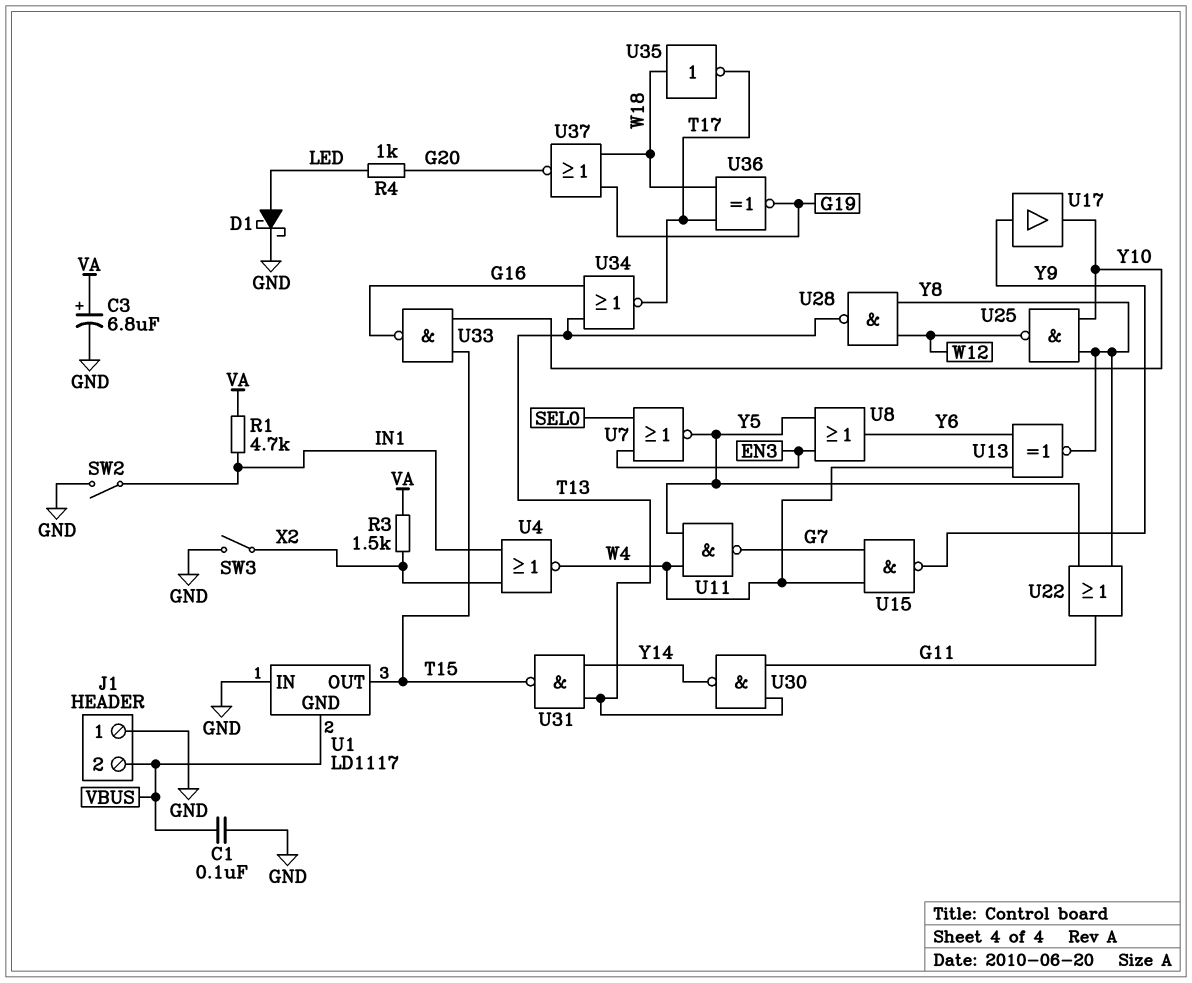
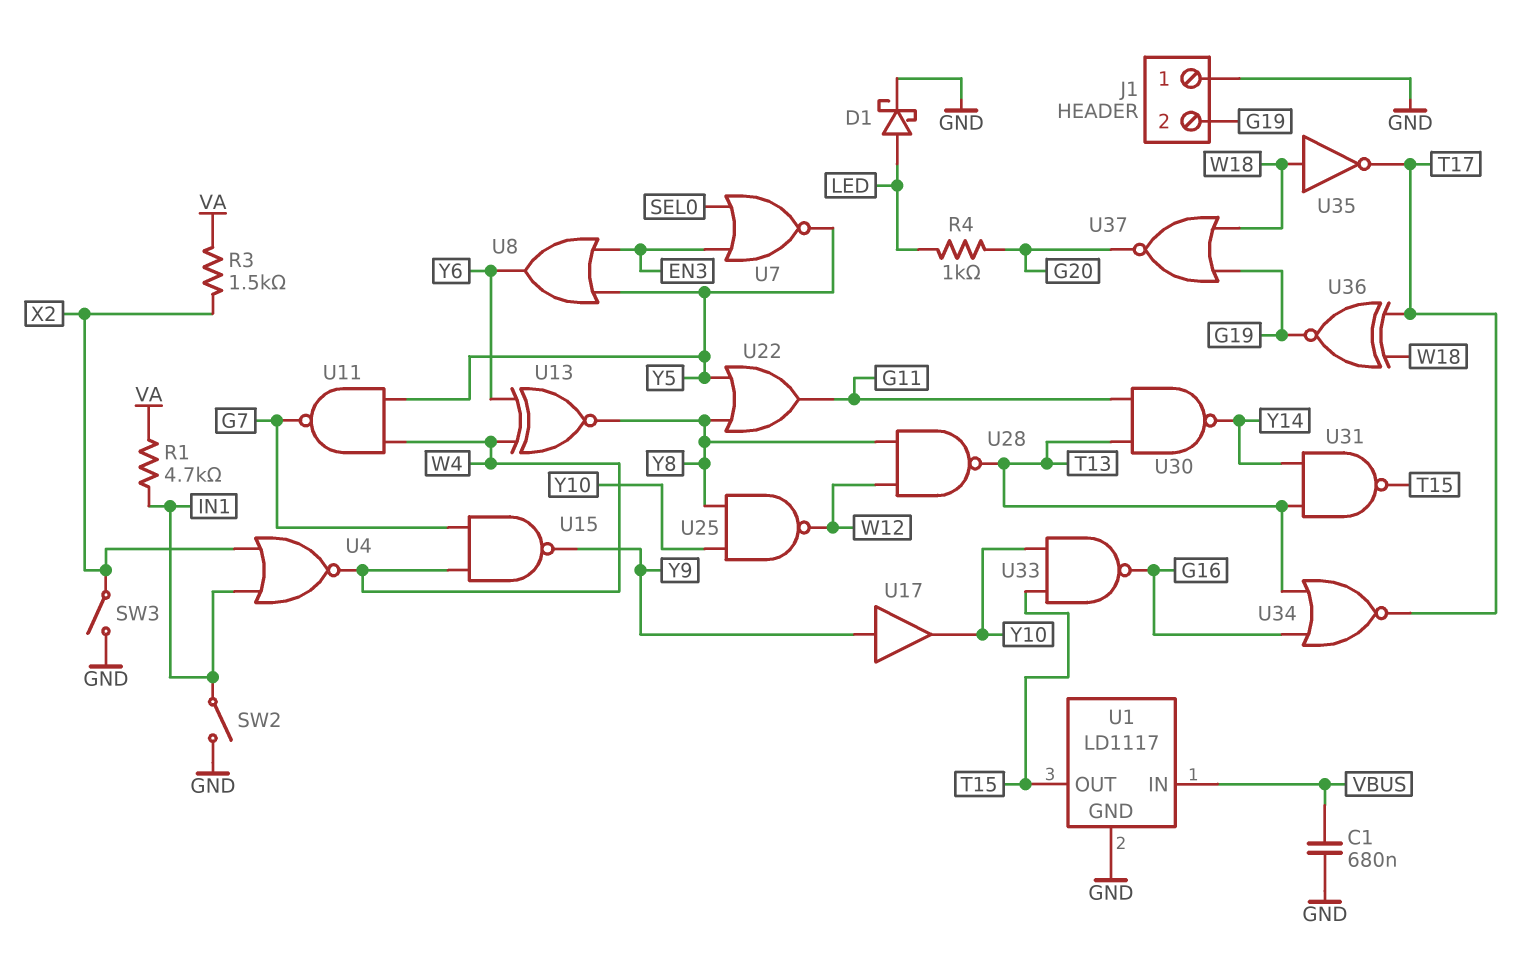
C1: 100nF (GND, VBUS) -> 680nF (GND, VBUS)
C3: 6.8uF (plus VA, minus GND) -> none
J1 pin 2: VBUS -> G19
U1 pin GND: VBUS -> GND
U1 pin IN: GND -> VBUS

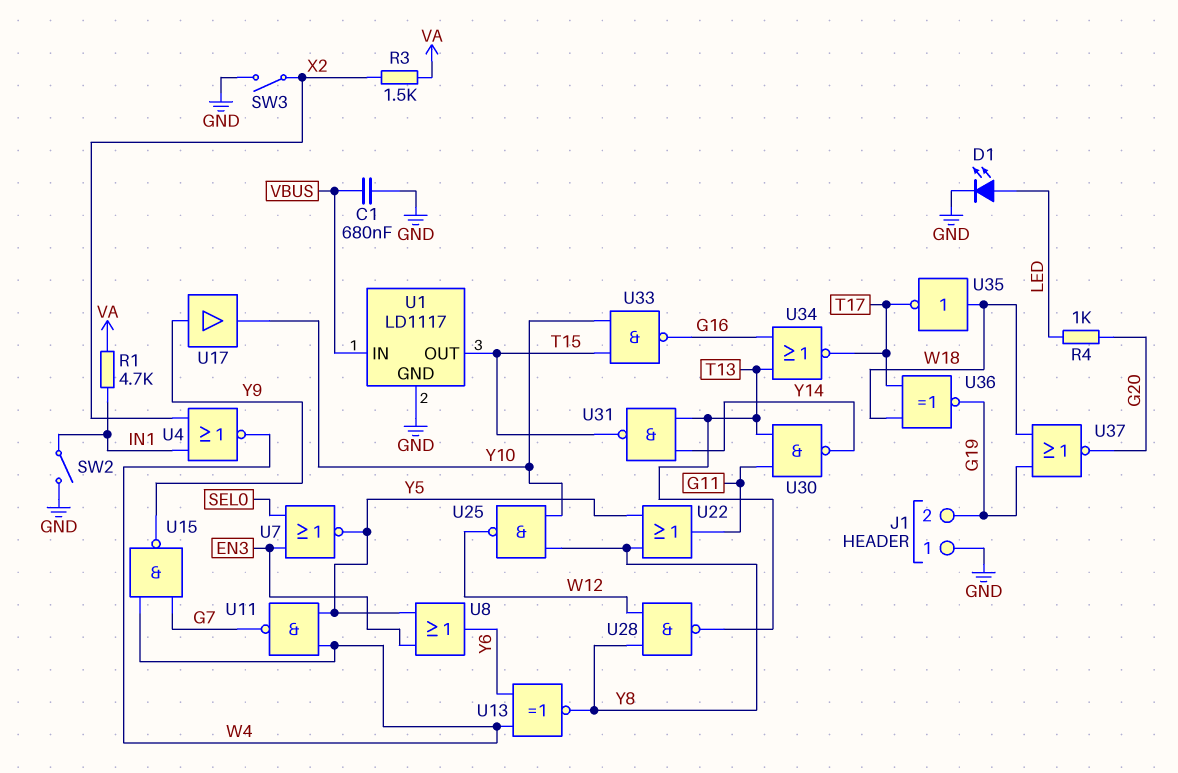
D1: schottky (A LED, K GND) -> LED (A LED, K GND)

